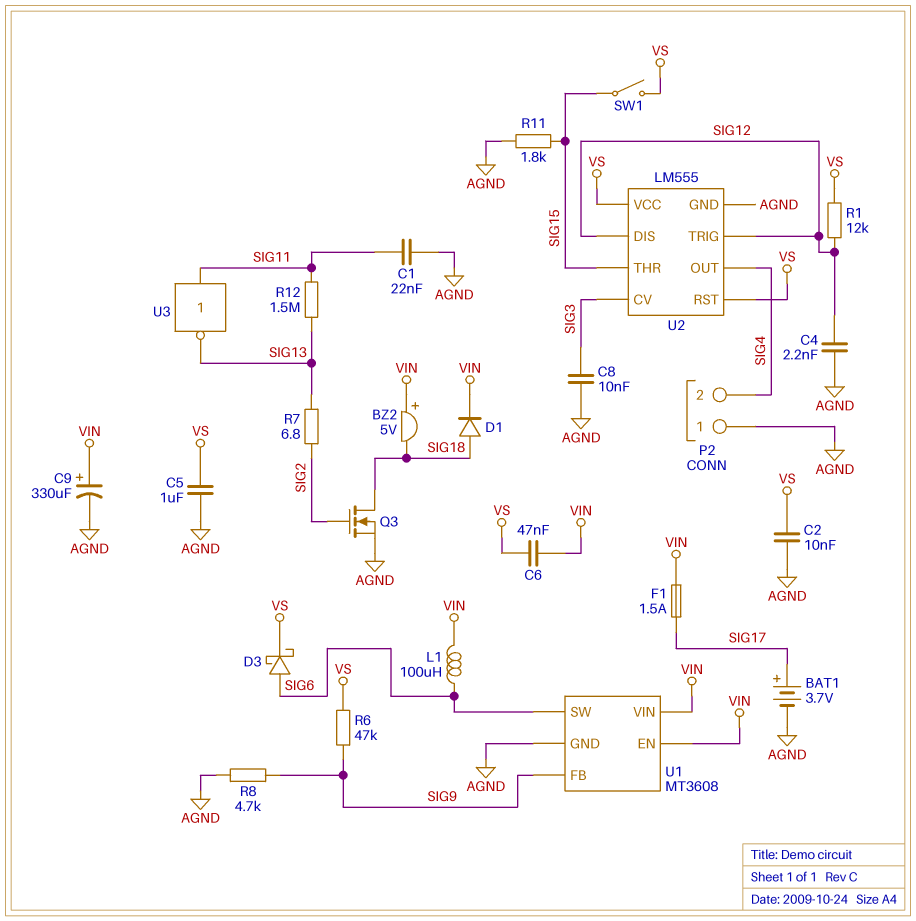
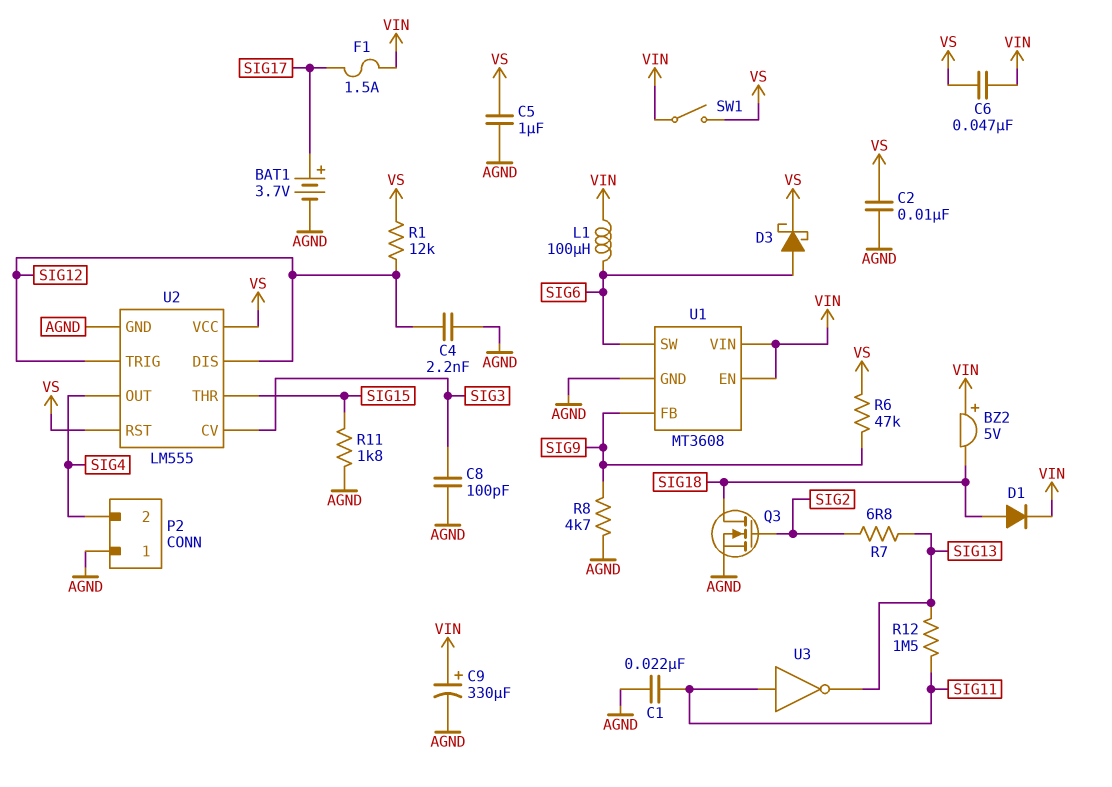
C8: 10nF (AGND, SIG3) -> 100pF (AGND, SIG3)
SW1: switch (SIG15, VS) -> switch (VIN, VS)

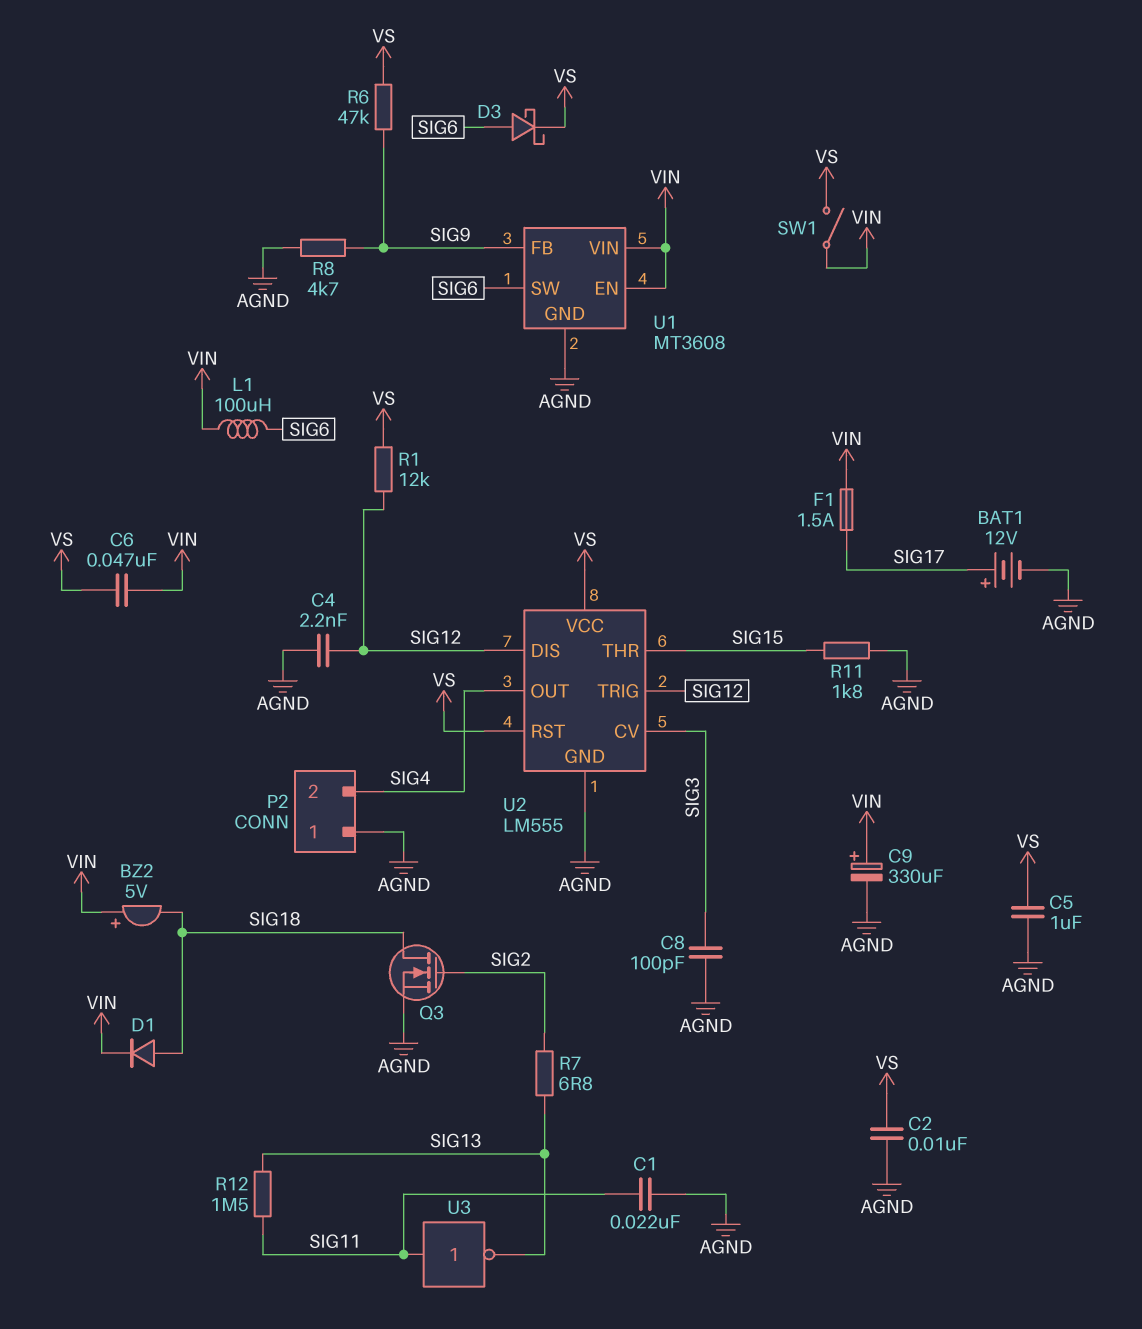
BAT1: 3.7V (plus SIG17, minus AGND) -> 12V (plus SIG17, minus AGND)

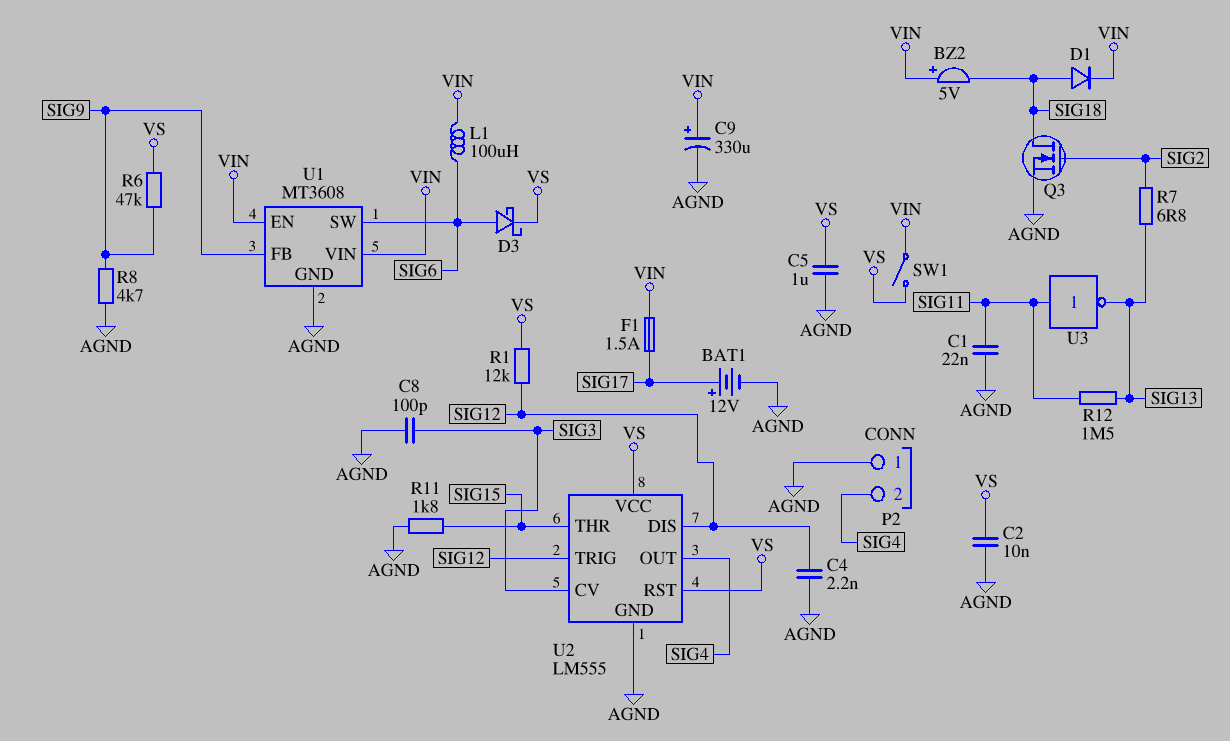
C6: 47nF (VIN, VS) -> none

